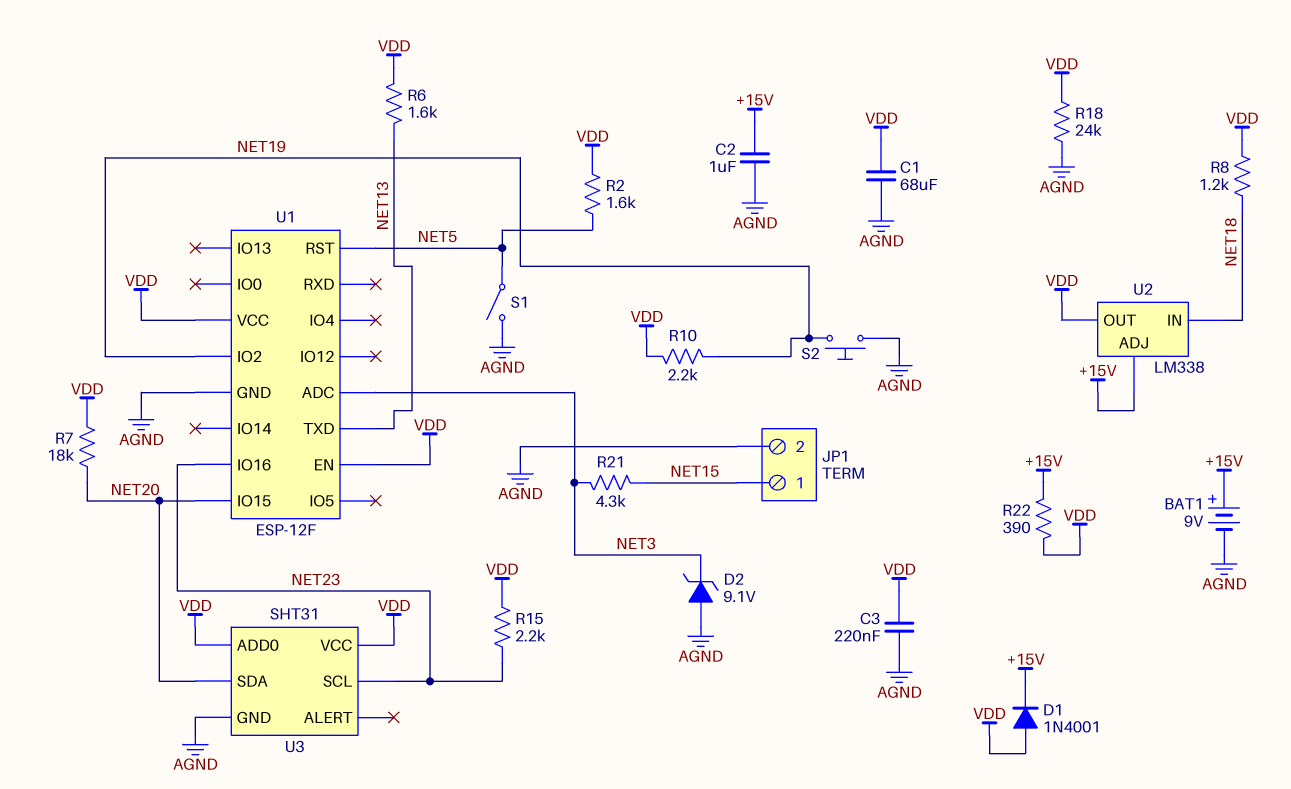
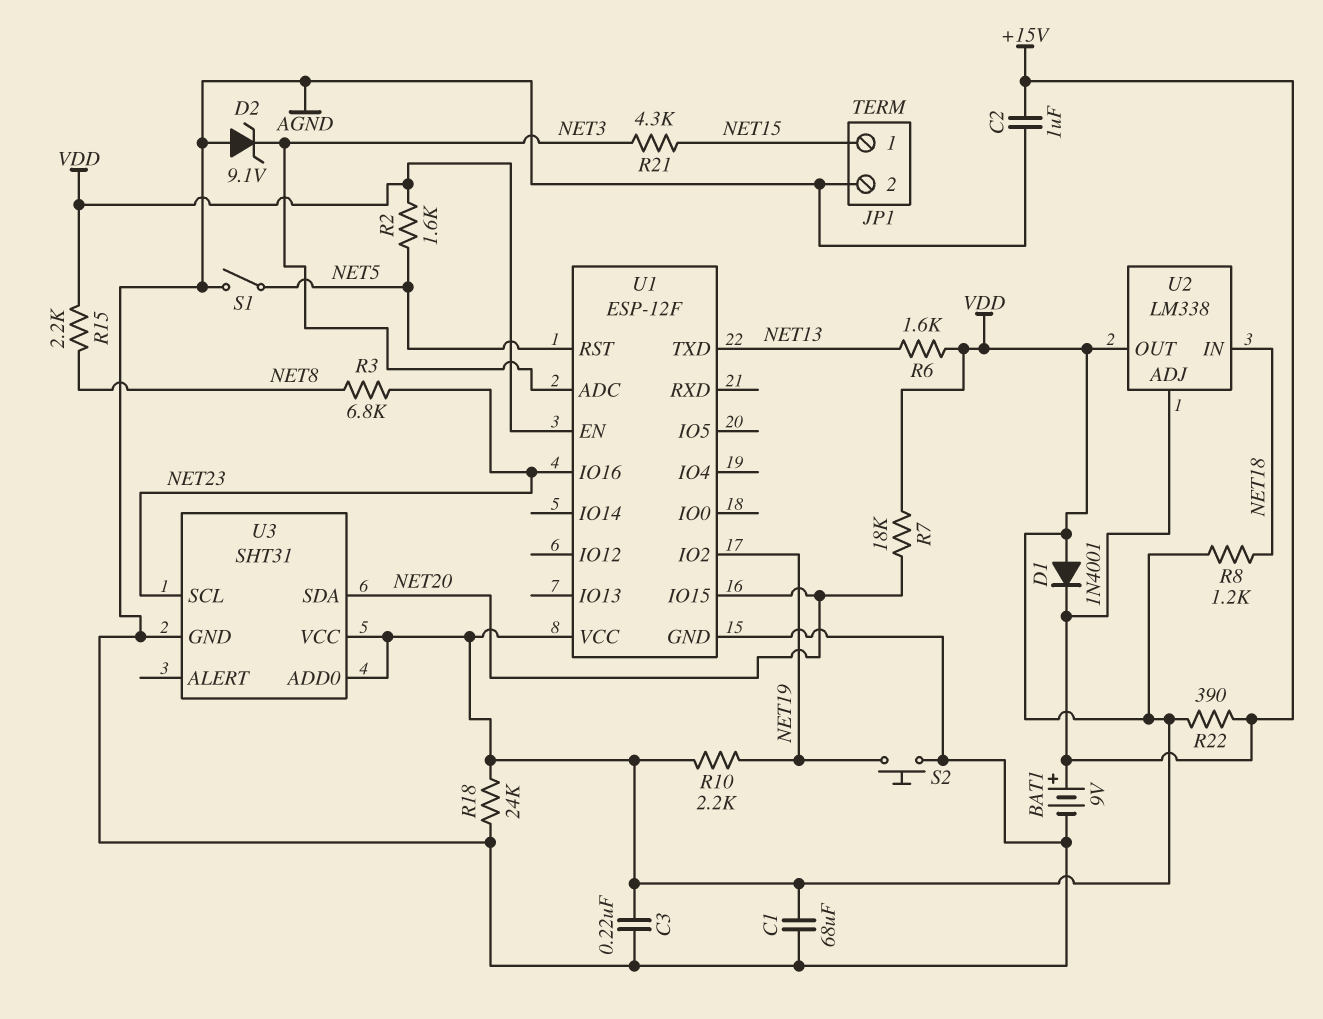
R3: none -> 6.8k (NET8, NET23)
R15: 2.2k (NET23, VDD) -> 2.2k (NET8, VDD)

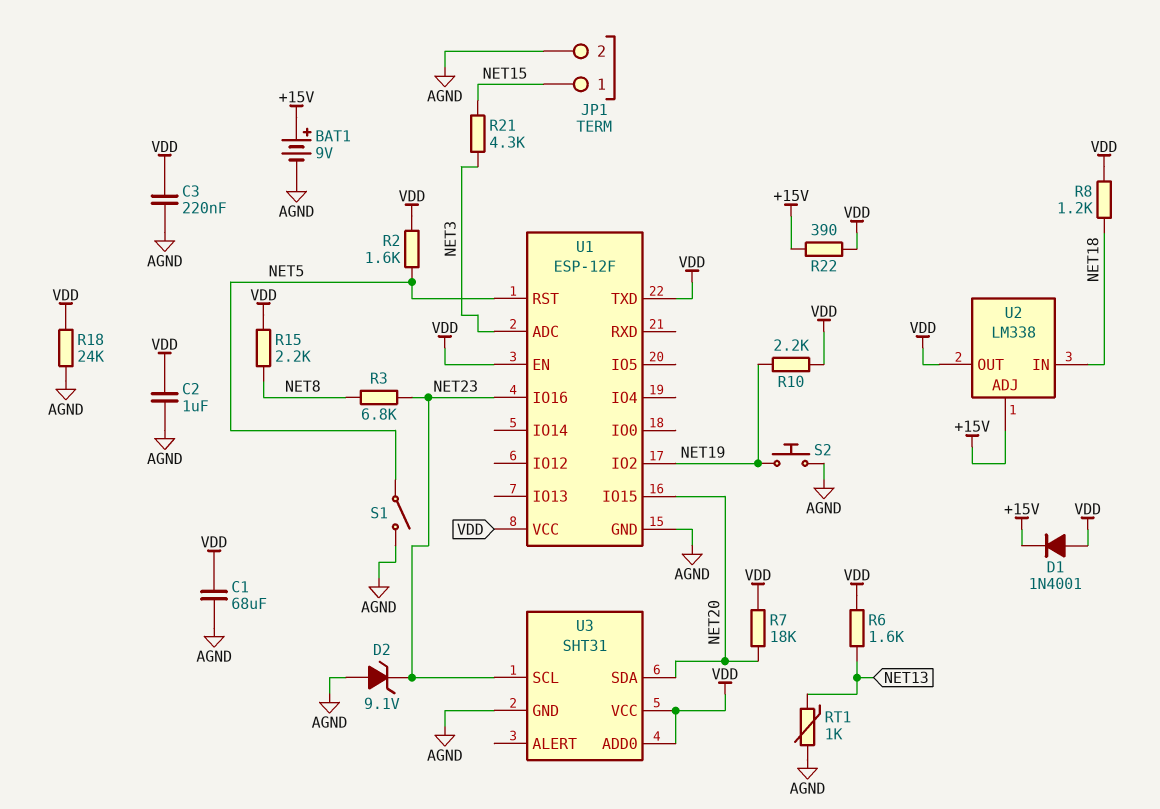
C2: 1uF (+15V, AGND) -> 1uF (AGND, VDD)
D2: zener 9.1V (A AGND, K NET3) -> zener 9.1V (A AGND, K NET23)
RT1: none -> 1k (AGND, NET13)
U1 pin TXD: NET13 -> VDD

